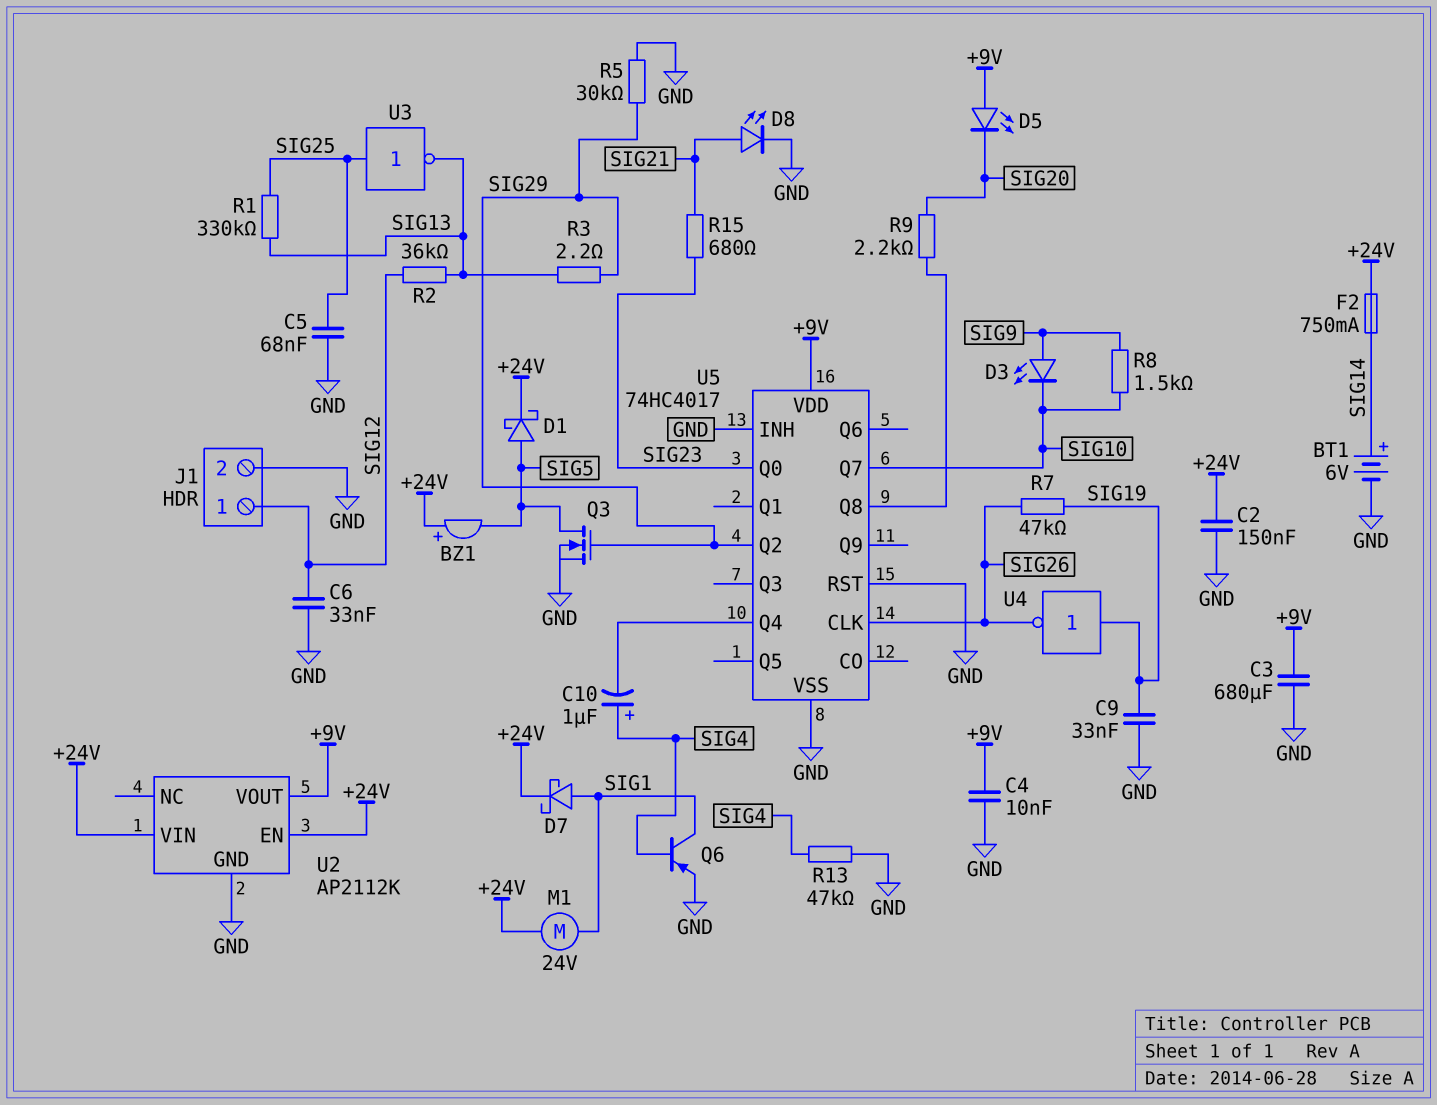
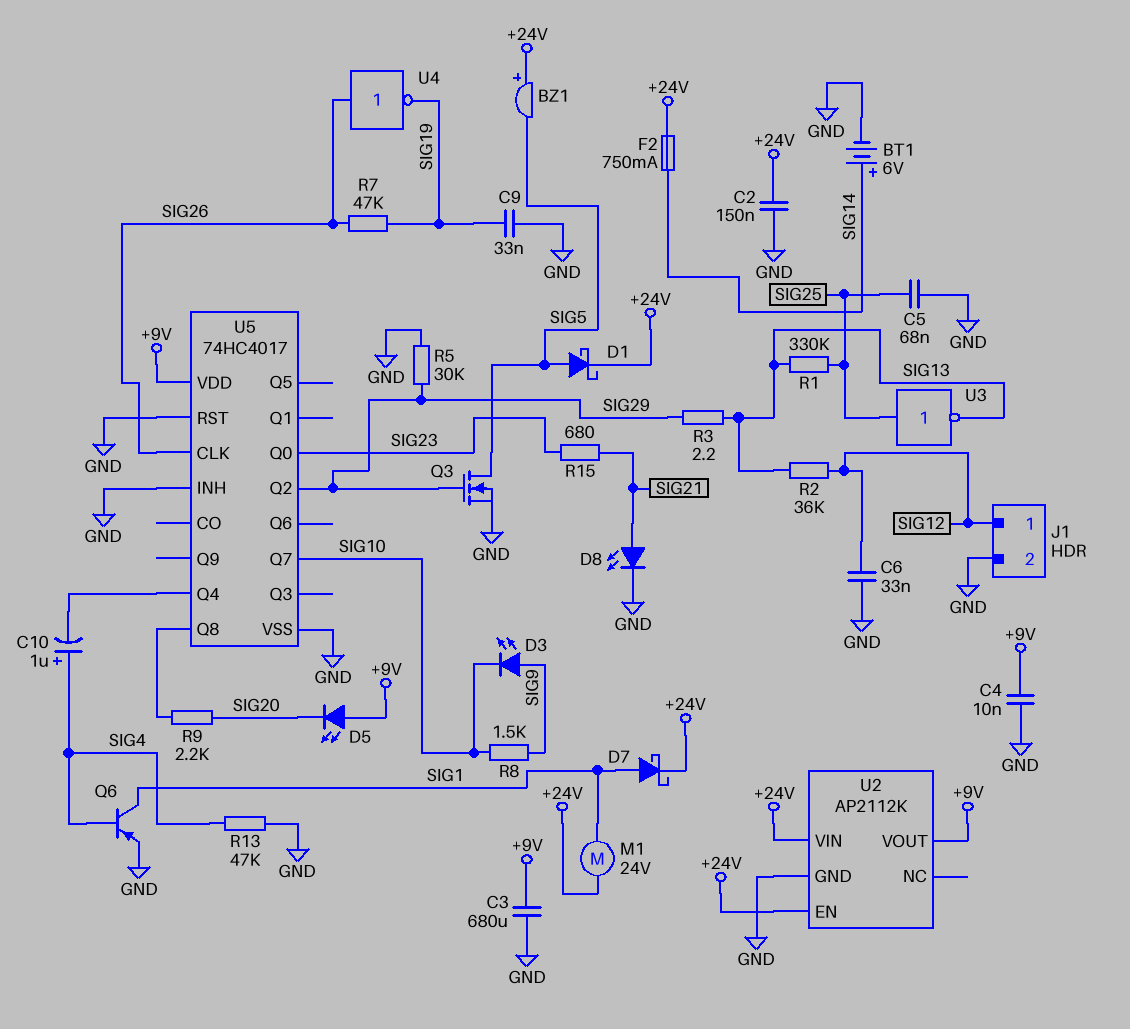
U4: NOT (in SIG19, out SIG26) -> NOT (in SIG26, out SIG19)

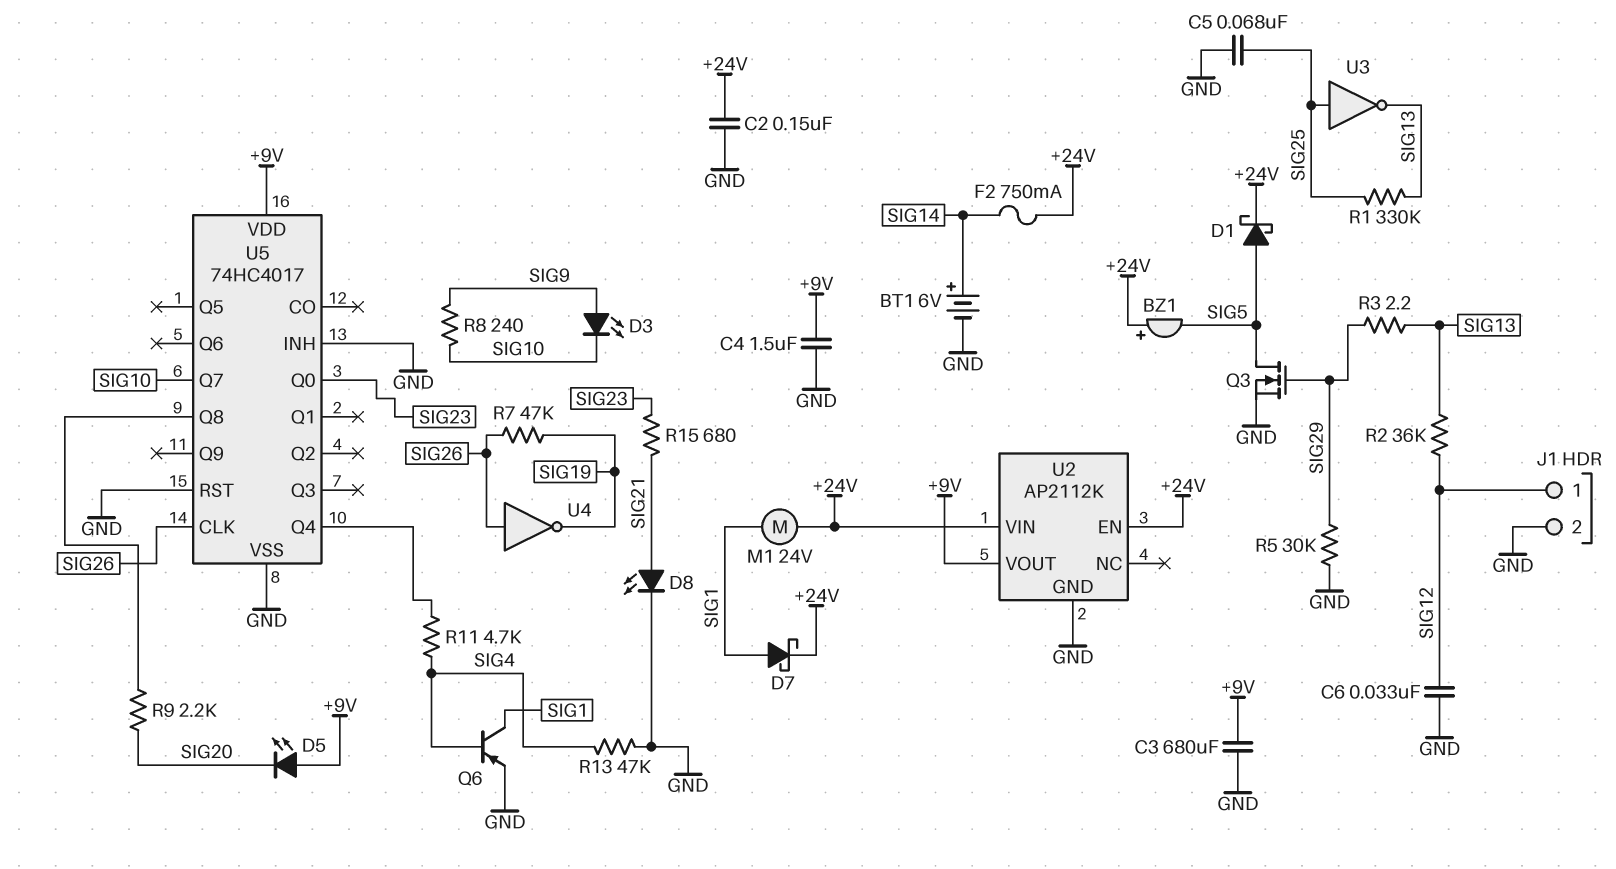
C4: 10nF (+9V, GND) -> 1.5uF (+9V, GND)
C9: 33nF (GND, SIG19) -> none
C10: 1uF (plus SIG4, minus U5/Q4) -> none
R8: 1.5k (SIG9, SIG10) -> 240 (SIG9, SIG10)
R11: none -> 4.7k (SIG4, U5/Q4)
U5 pin Q2: SIG29 -> none

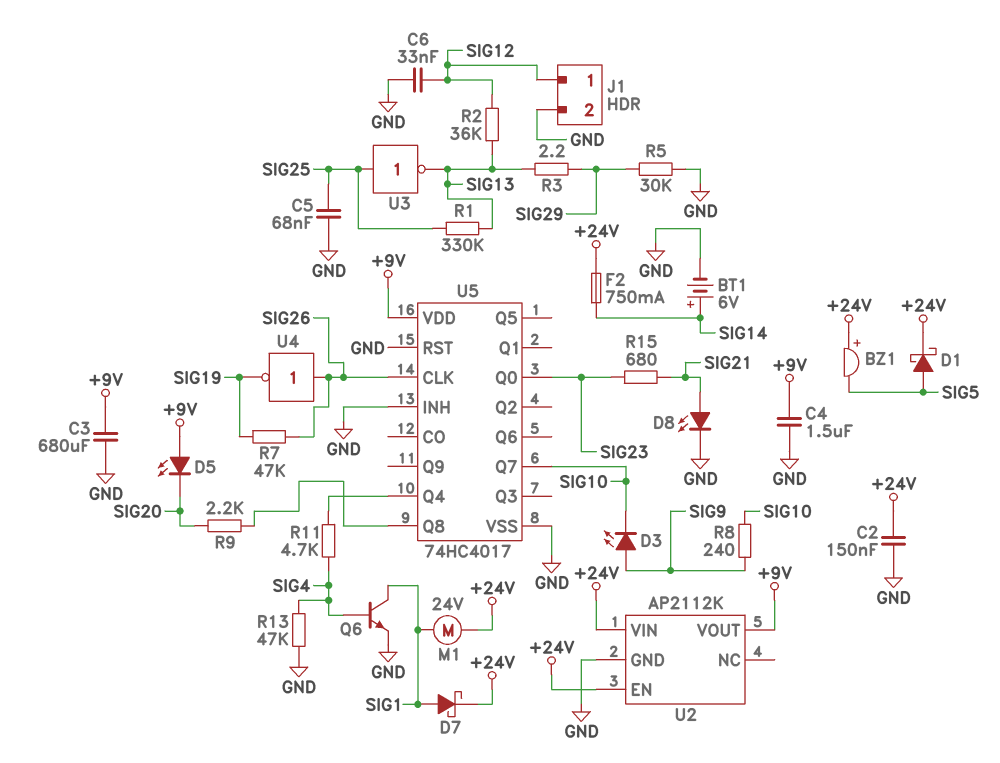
Q3: NMOS (G SIG29, D SIG5, S GND) -> none
Q6: PNP (B SIG4, C SIG1, E GND) -> NPN (B SIG4, C SIG1, E GND)

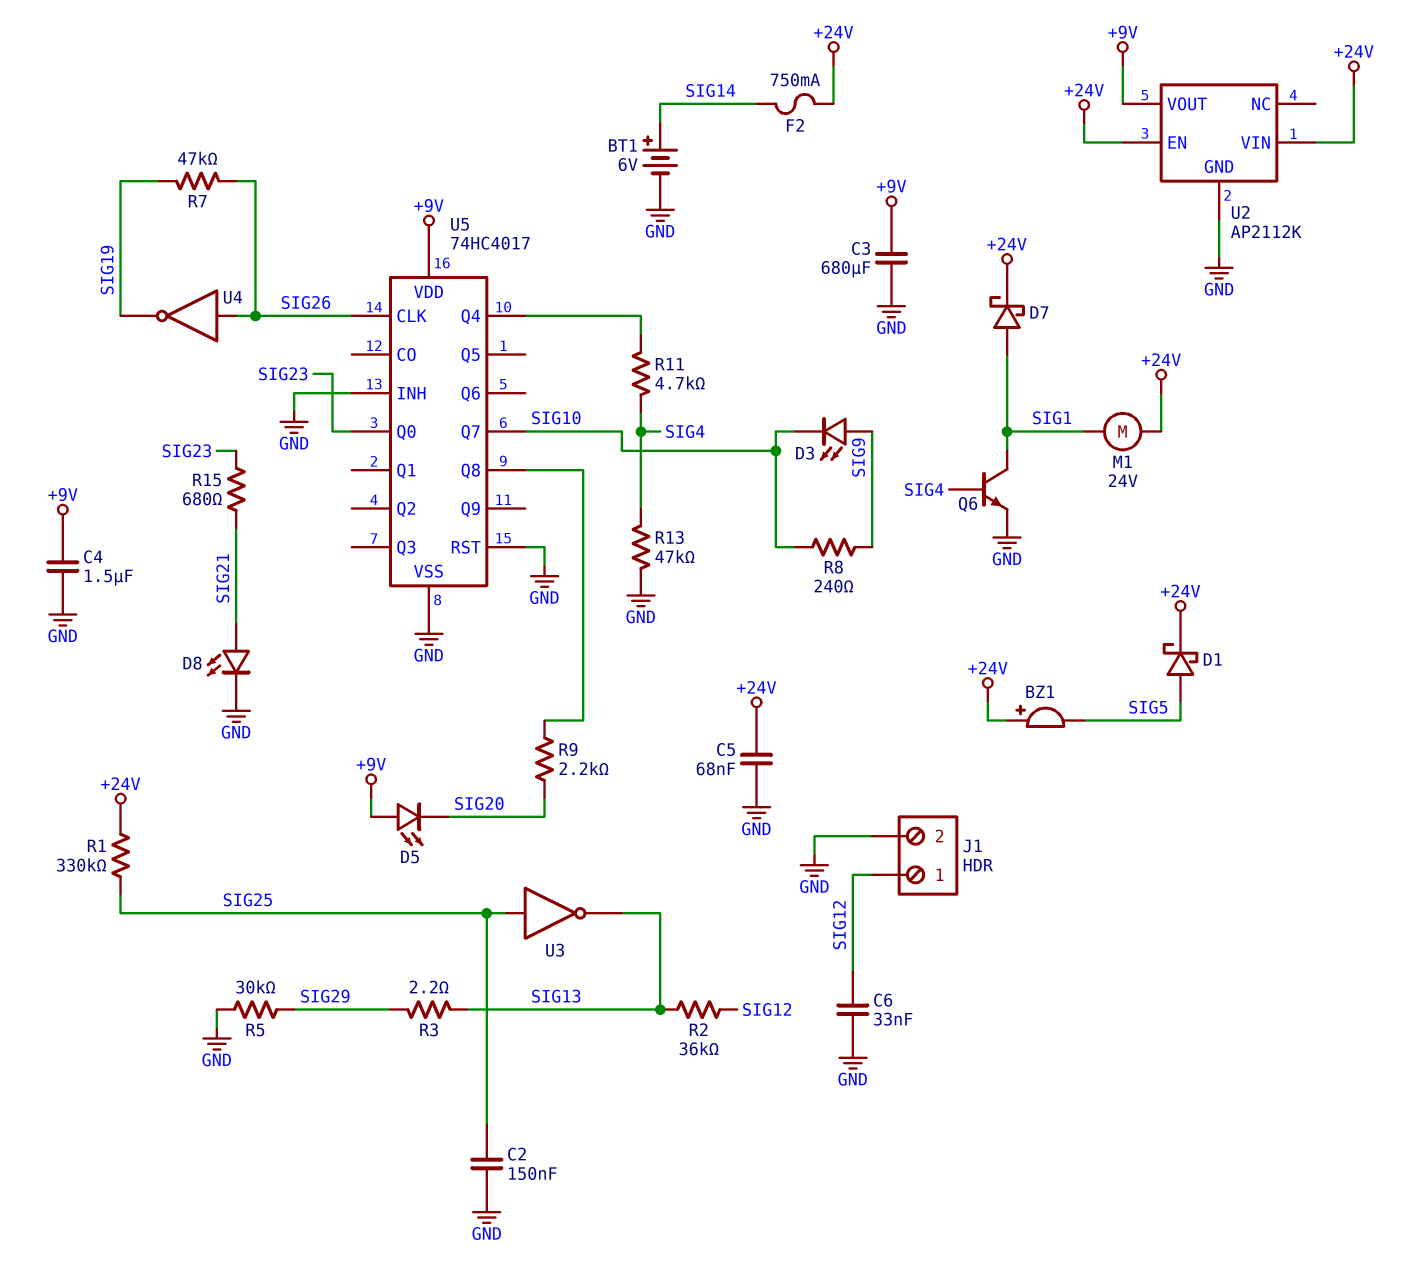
C2: 150nF (+24V, GND) -> 150nF (GND, SIG25)
C5: 68nF (GND, SIG25) -> 68nF (+24V, GND)
R1: 330k (SIG13, SIG25) -> 330k (+24V, SIG25)

